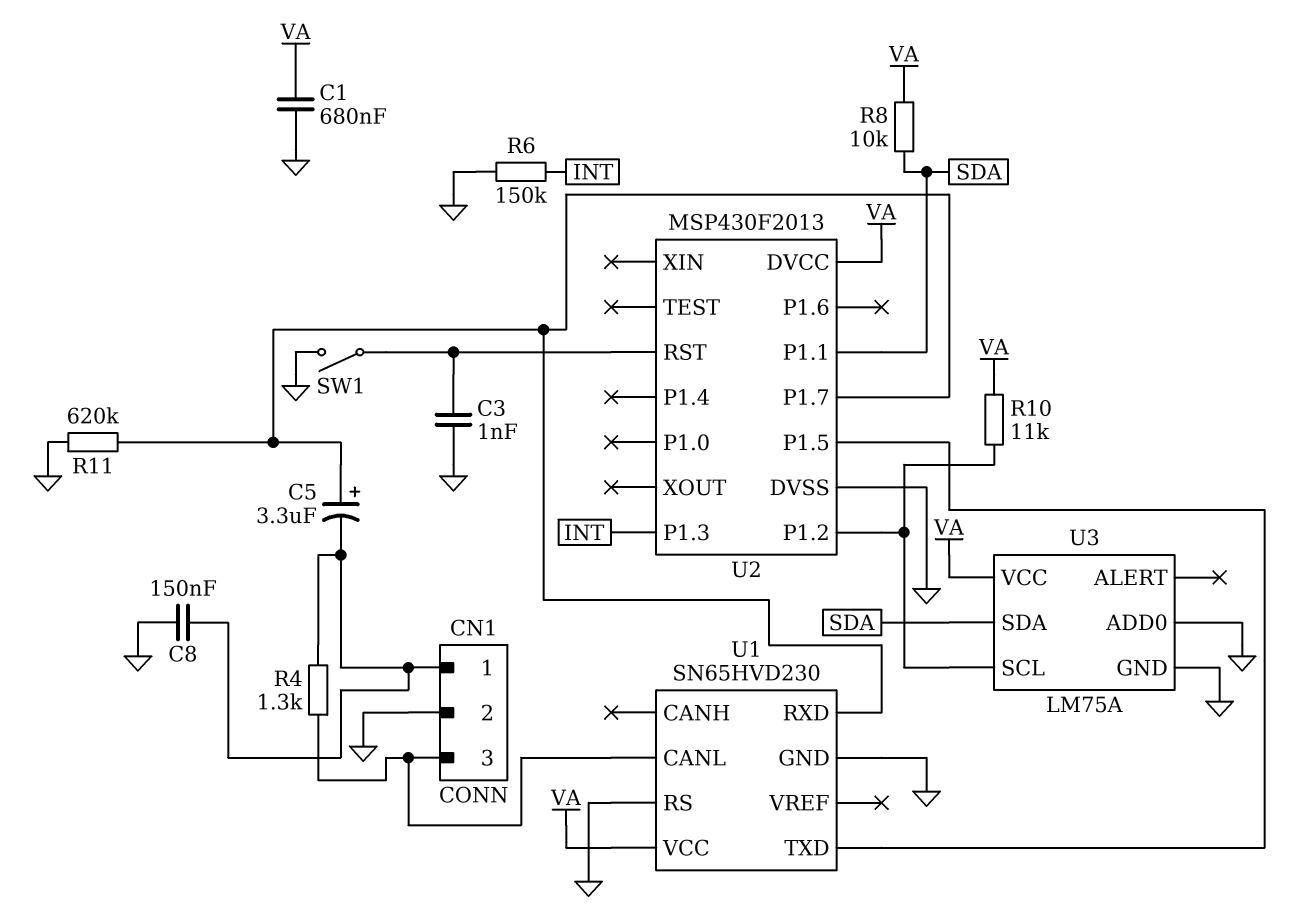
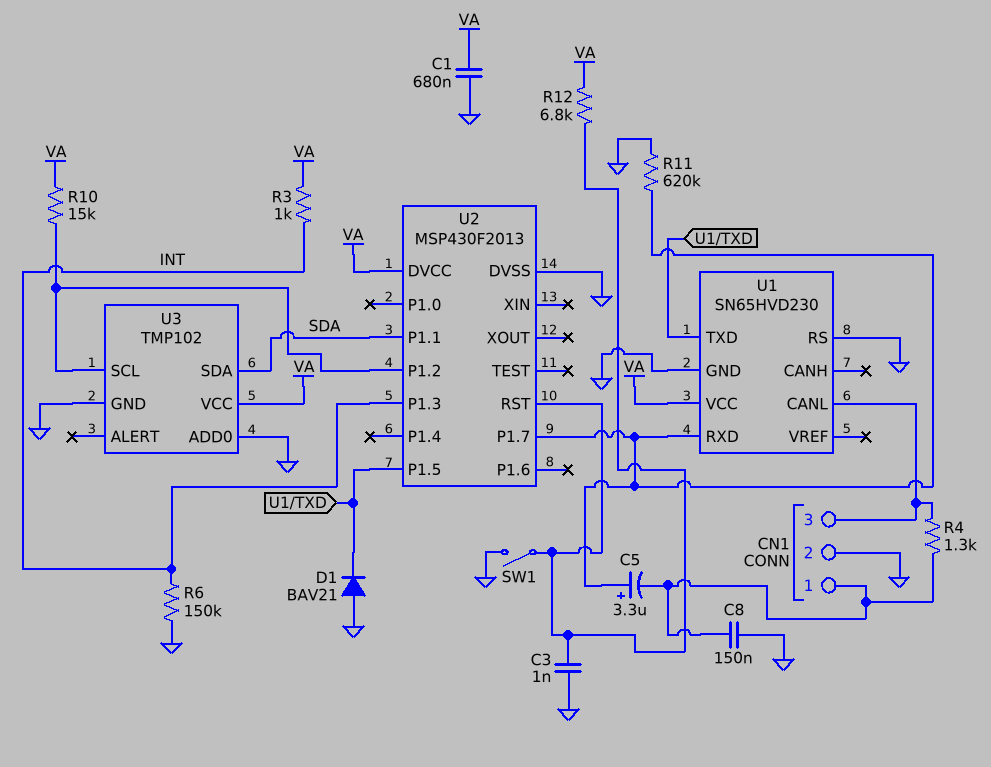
D1: none -> diode BAV21 (A GND, K U1/TXD)
R3: none -> 1k (INT, VA)
R8: 10k (SDA, VA) -> none
R10: 11k (U2/P1.2, VA) -> 15k (U2/P1.2, VA)
R12: none -> 6.8k (U2/RST, VA)
U3: LM75A -> TMP102

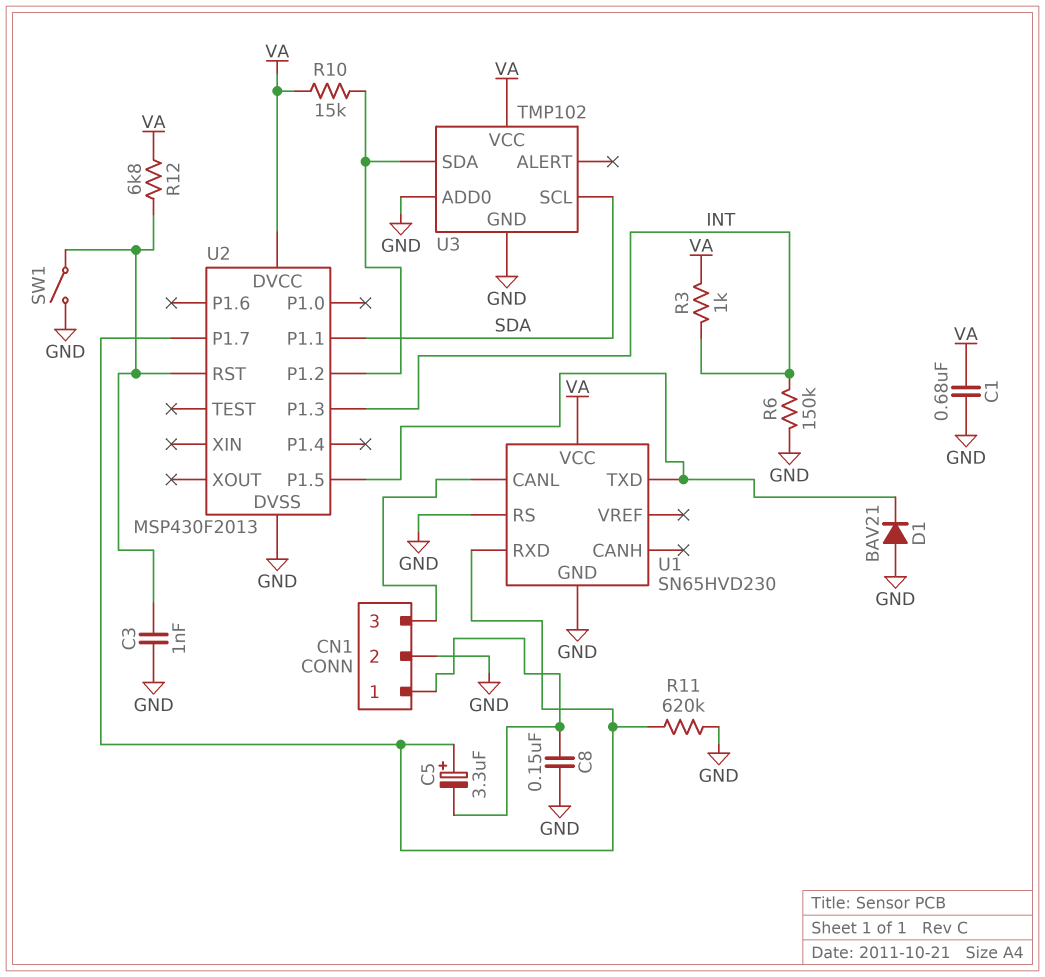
R4: 1.3k (CN1/1, CN1/3) -> none
U3 pin SCL: U2/P1.2 -> SDA
U3 pin SDA: SDA -> U2/P1.2

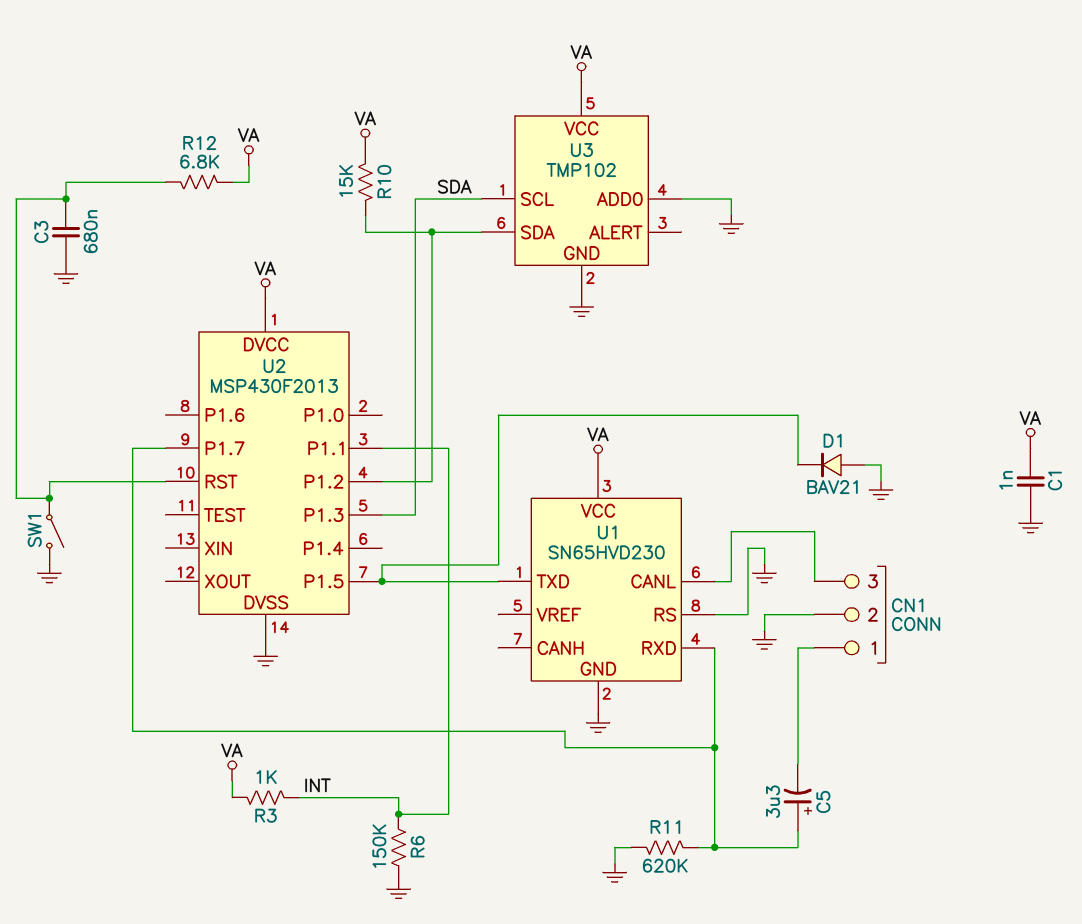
C1: 680nF (GND, VA) -> 1nF (GND, VA)
C3: 1nF (GND, U2/RST) -> 680nF (GND, U2/RST)
C8: 150nF (CN1/1, GND) -> none
U2 pin P1.1: SDA -> INT
U2 pin P1.3: INT -> SDA

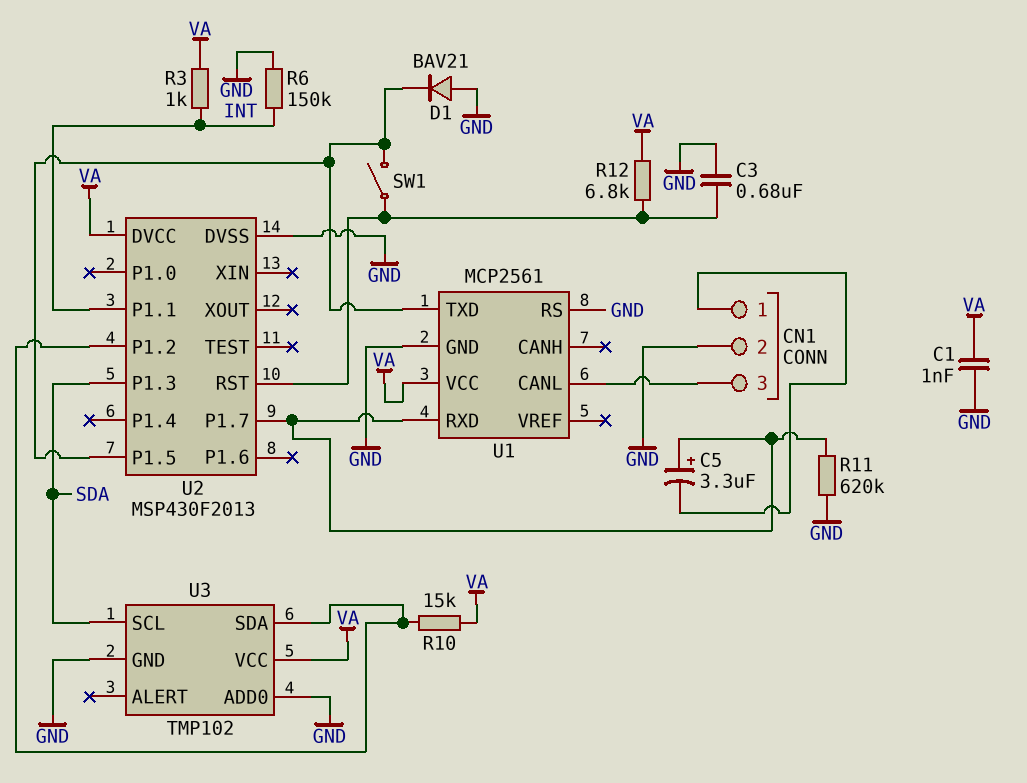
SW1: switch (GND, U2/RST) -> switch (U1/TXD, U2/RST)
U1: SN65HVD230 -> MCP2561

